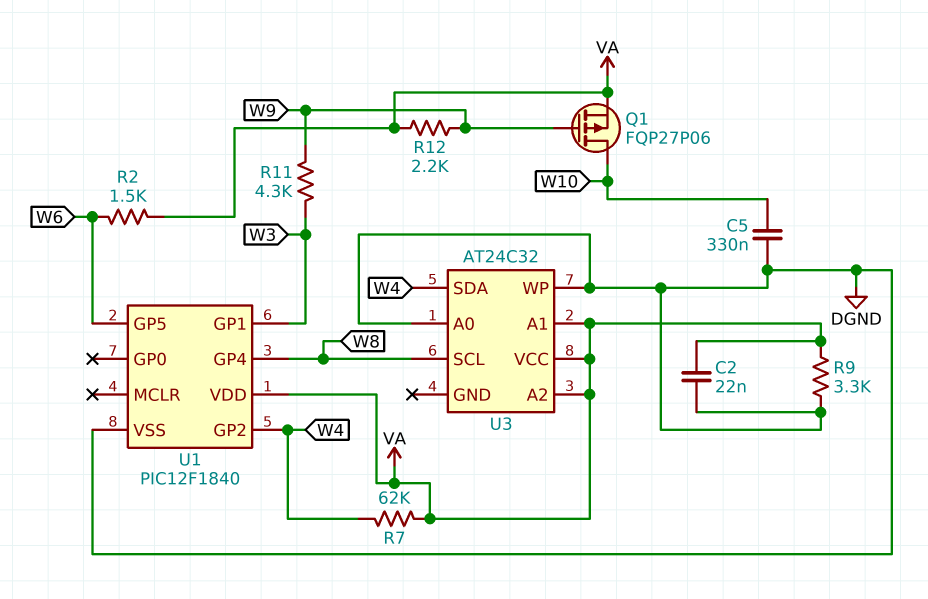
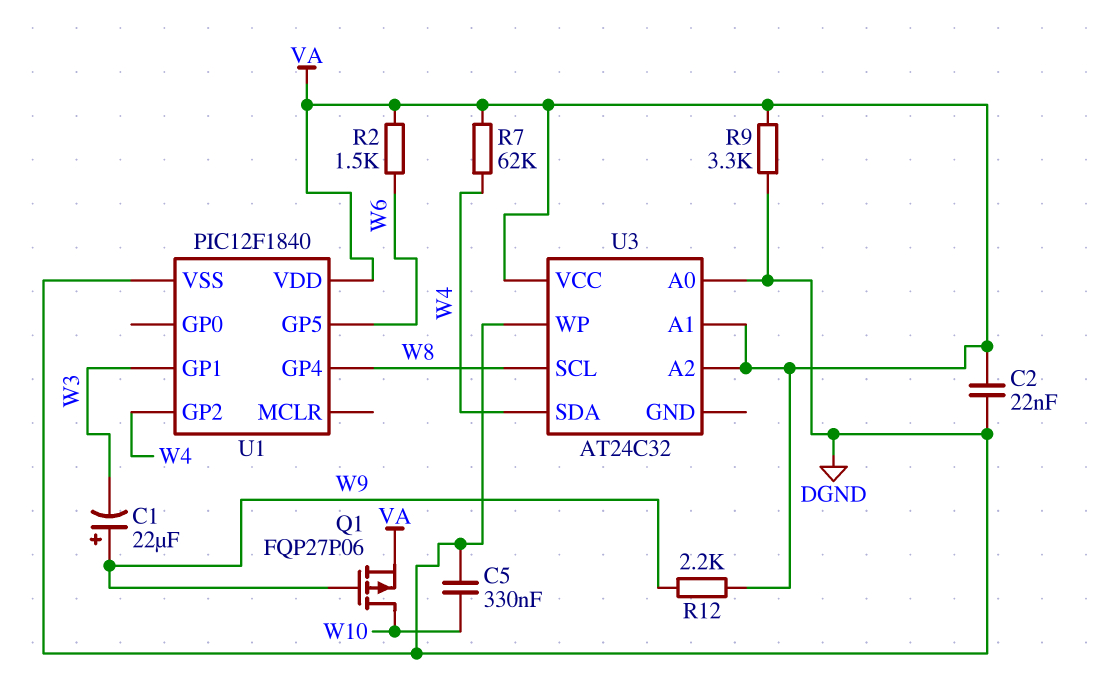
C1: none -> 22uF (plus W9, minus W3)
R11: 4.3k (W3, W9) -> none

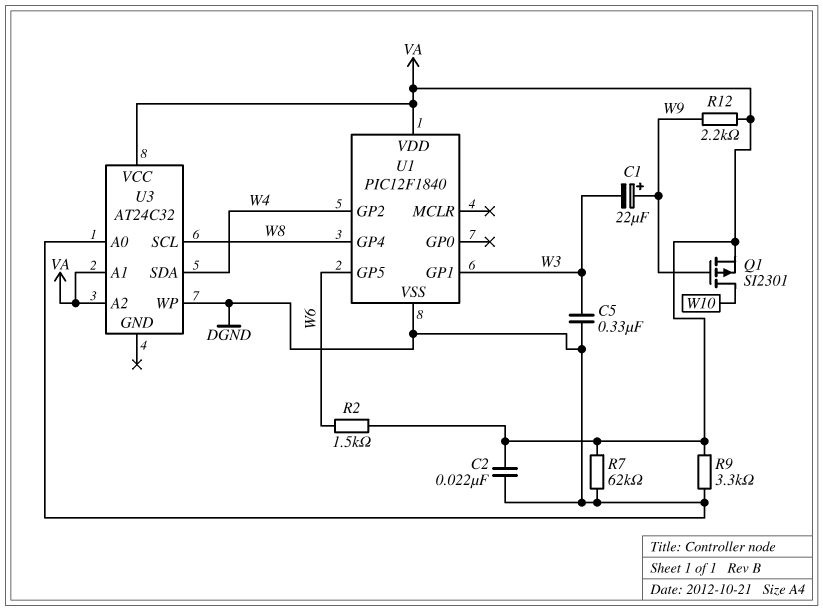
C5: 330nF (DGND, W10) -> 330nF (DGND, W3)
Q1: PMOS FQP27P06 (G W9, D W10, S VA) -> PMOS SI2301 (G W9, D W10, S VA)
R7: 62k (VA, W4) -> 62k (DGND, VA)

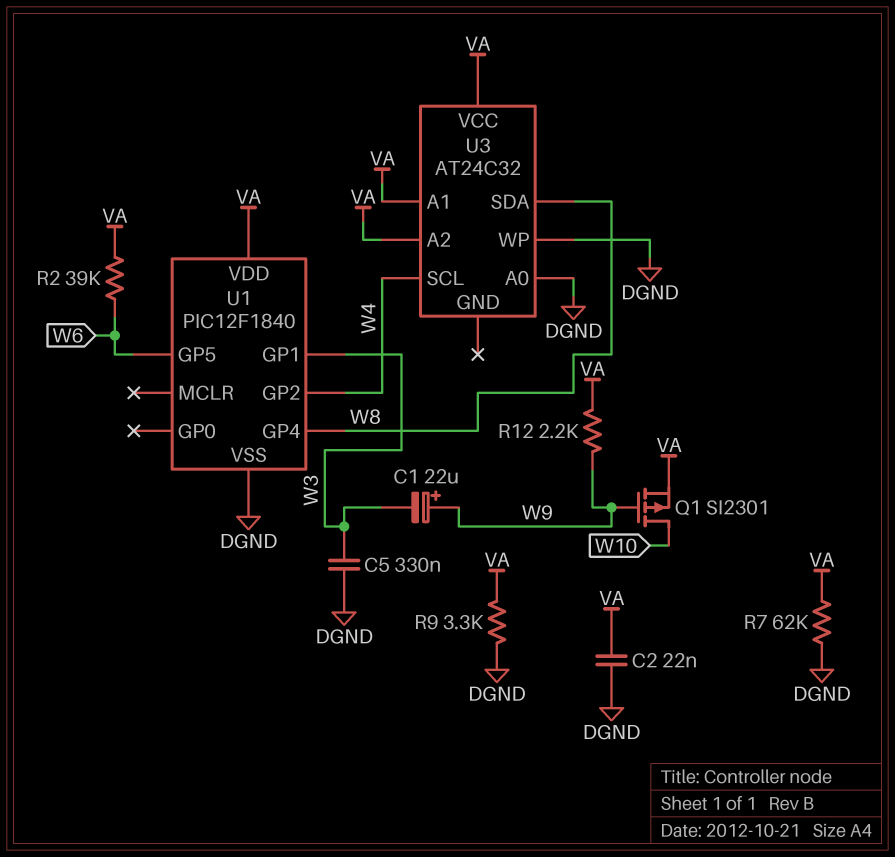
R2: 1.5k (VA, W6) -> 39k (VA, W6)
U3 pin SCL: W8 -> W4
U3 pin SDA: W4 -> W8

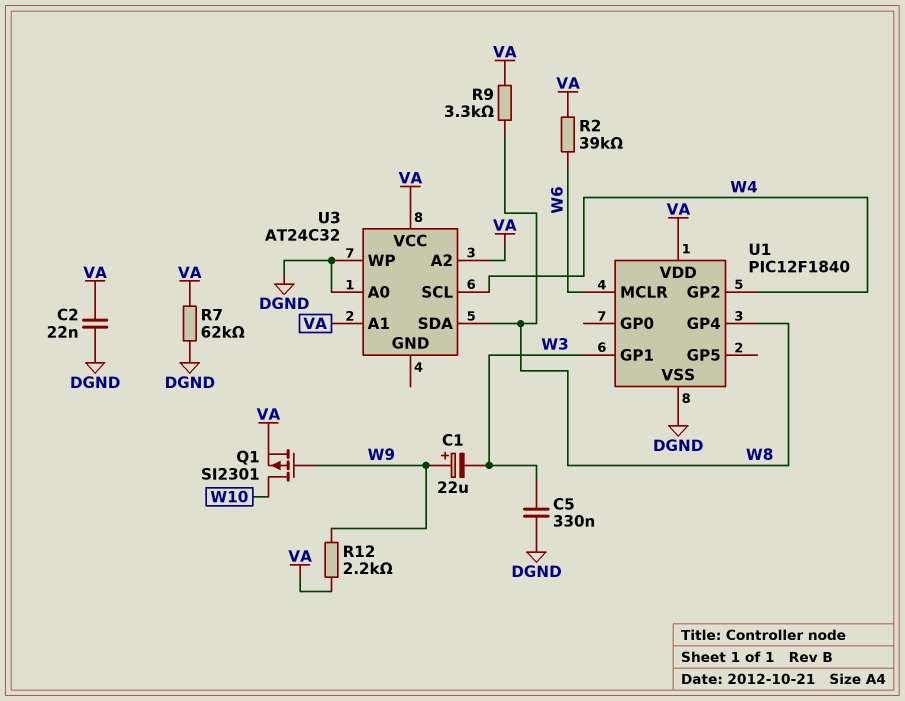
R9: 3.3k (DGND, VA) -> 3.3k (VA, W8)
U1 pin GP5: W6 -> none
U1 pin MCLR: none -> W6

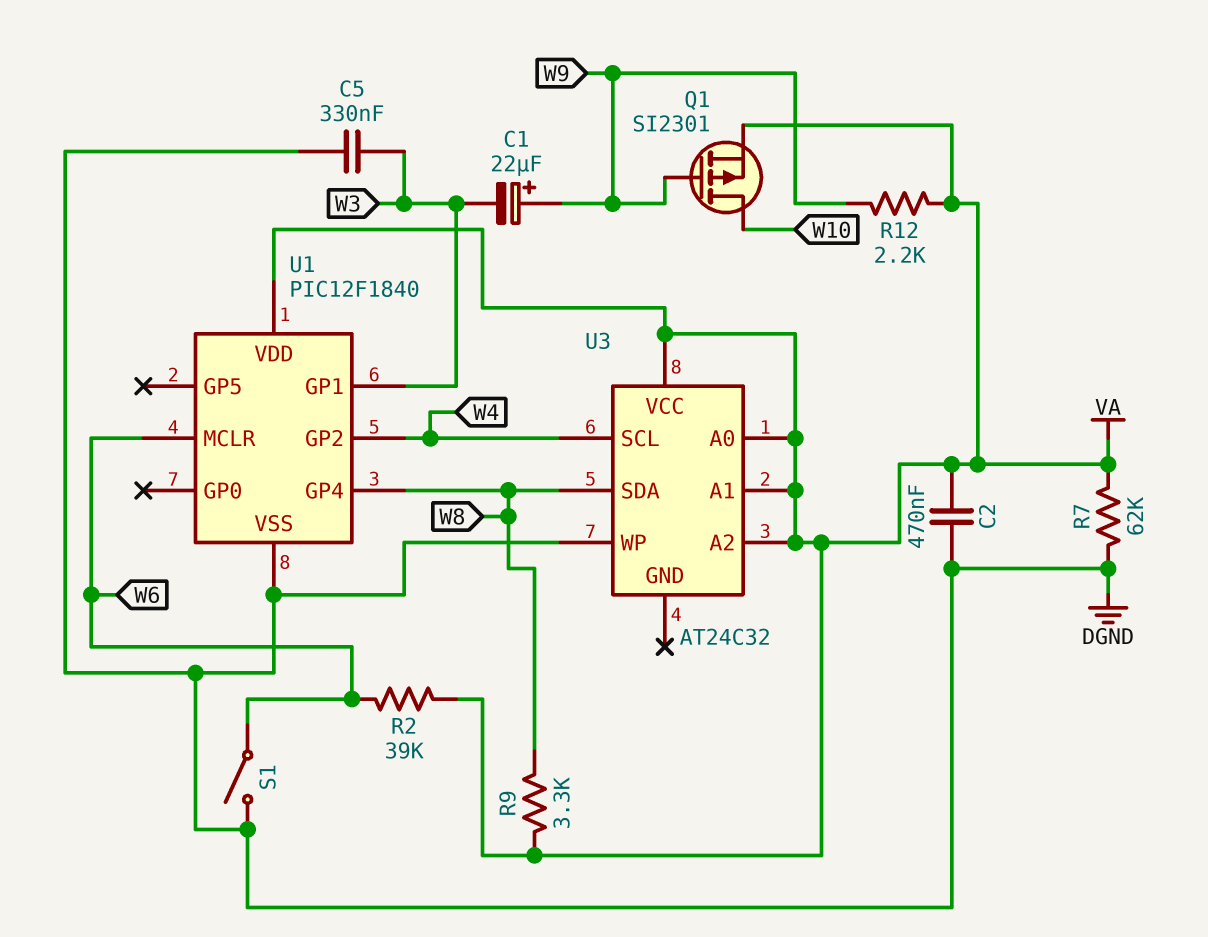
C2: 22nF (DGND, VA) -> 470nF (DGND, VA)
S1: none -> switch (DGND, W6)
U3 pin A0: DGND -> VA

